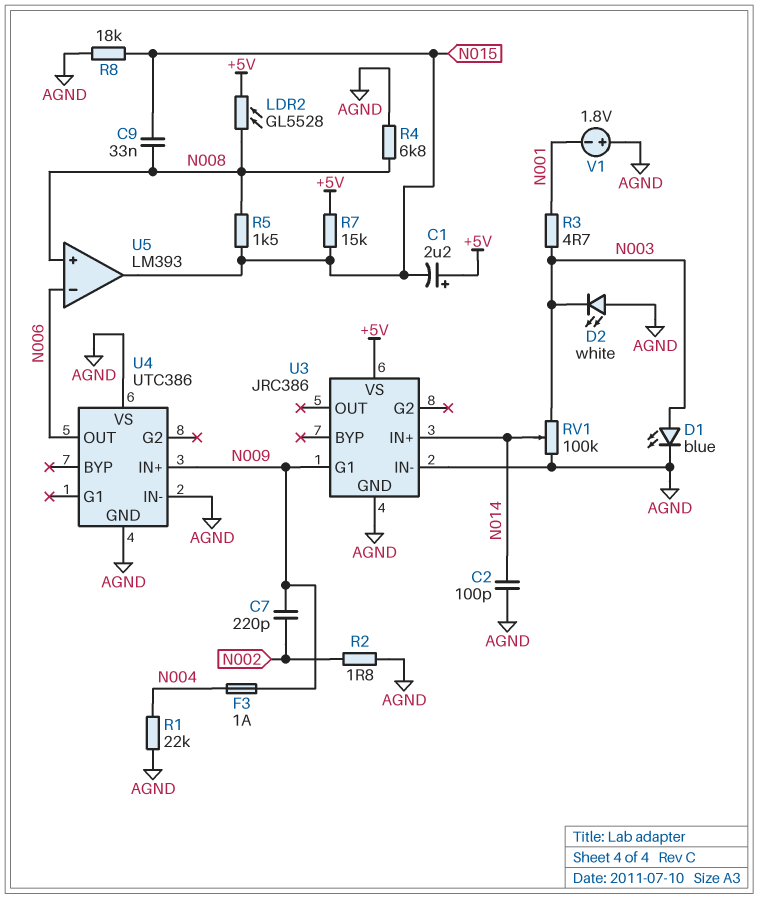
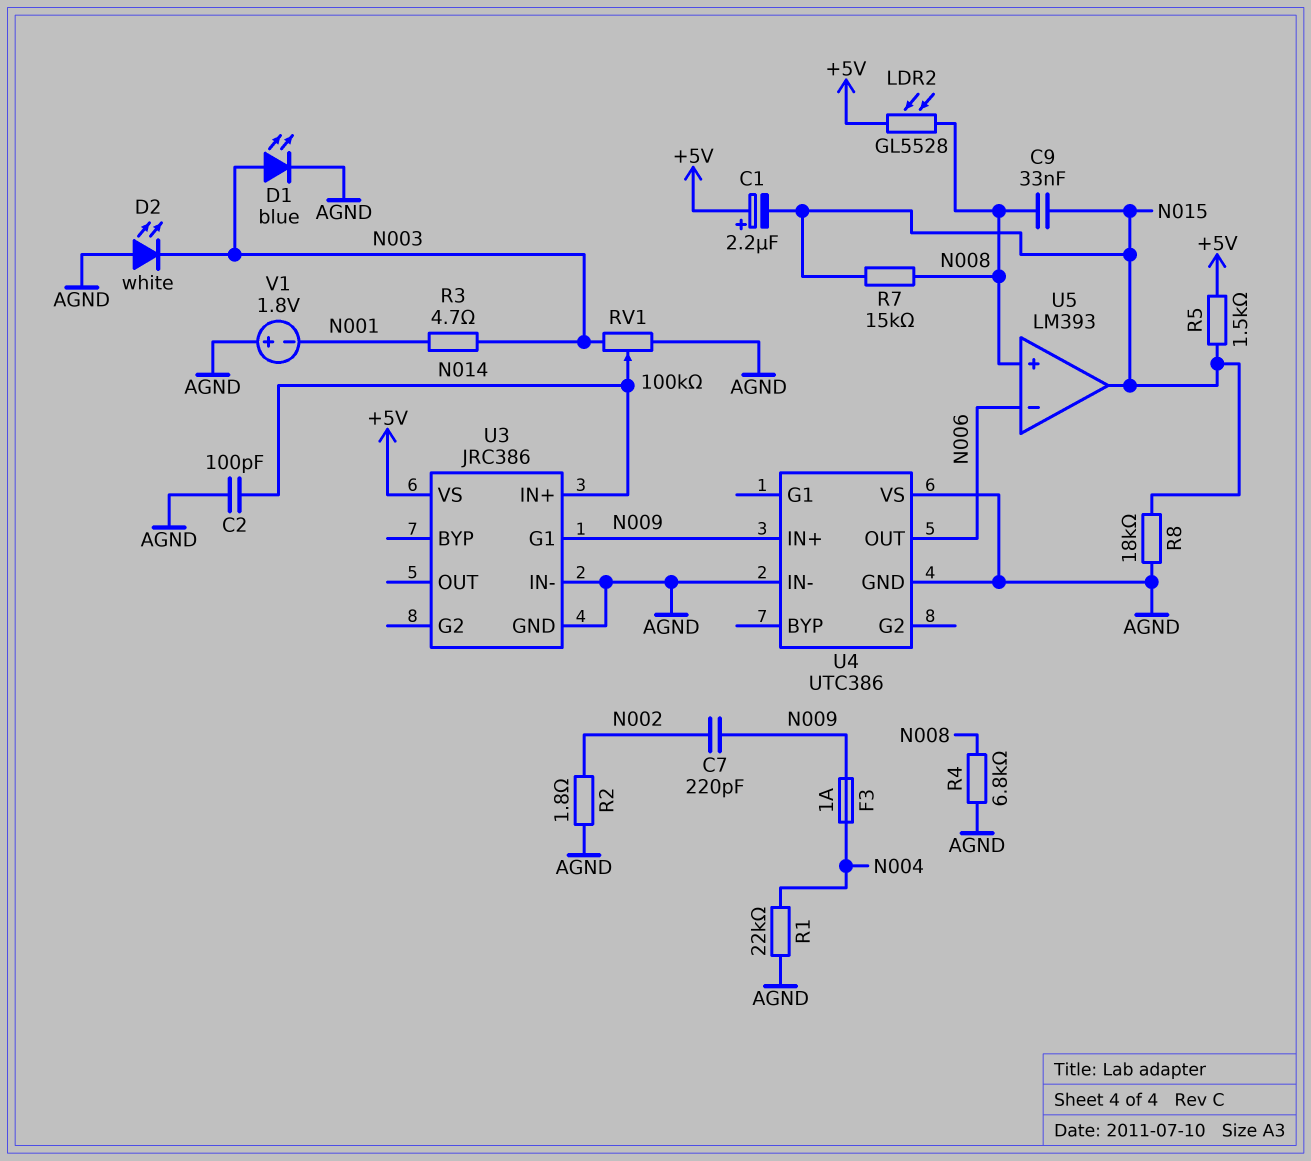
R5: 1.5k (N008, N015) -> 1.5k (+5V, N015)
R7: 15k (+5V, N015) -> 15k (N008, N015)

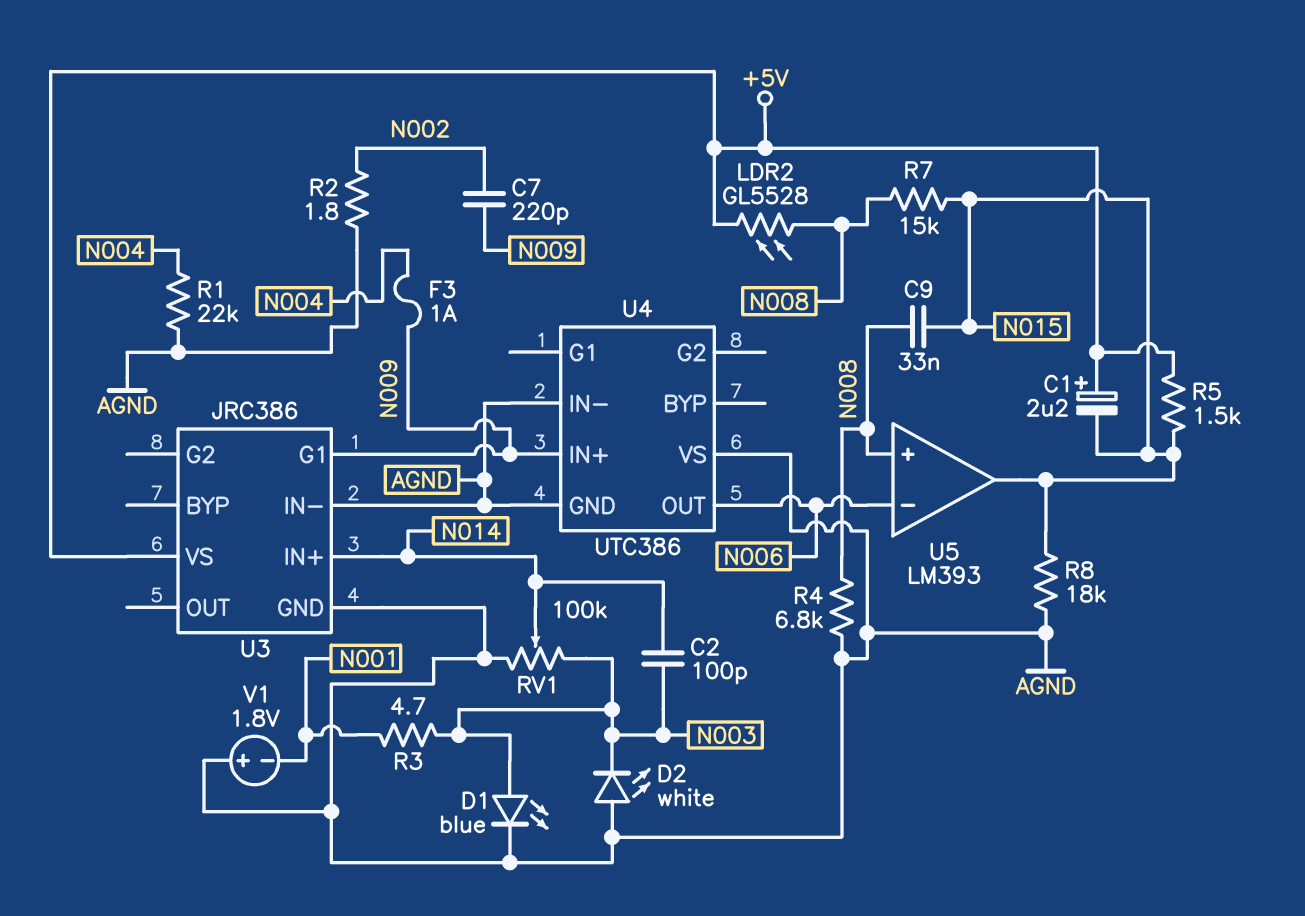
C2: 100pF (AGND, N014) -> 100pF (N003, N014)

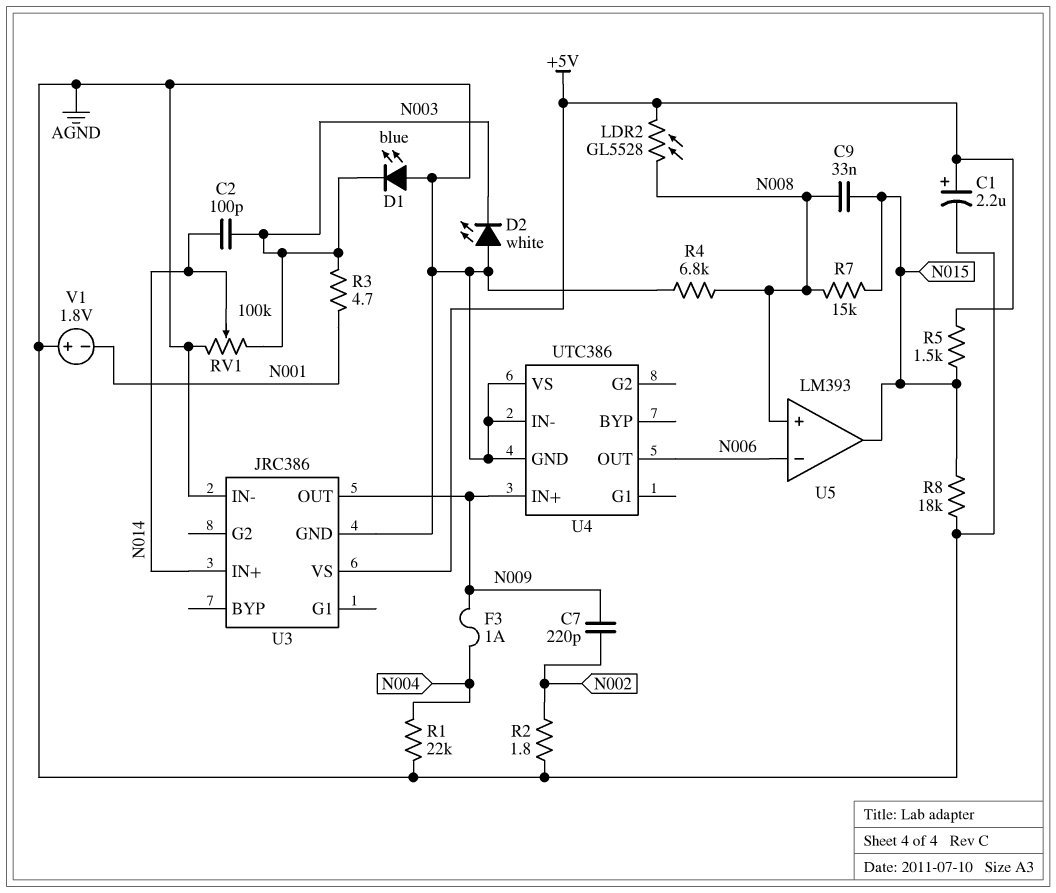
C1: 2.2uF (plus +5V, minus N015) -> 2.2uF (plus +5V, minus AGND)
D1: LED blue (A N003, K AGND) -> LED blue (A AGND, K N003)
U3 pin G1: N009 -> none
U3 pin OUT: none -> N009

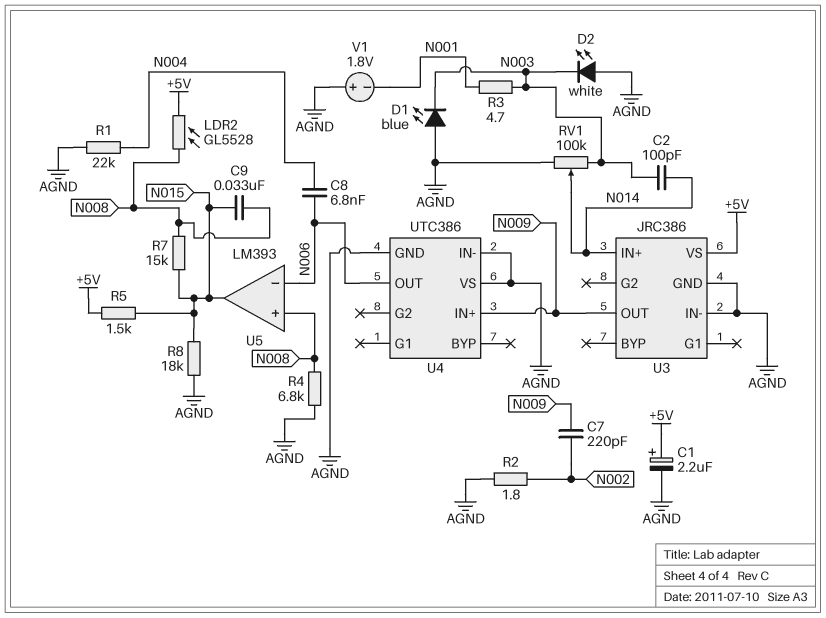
C8: none -> 6.8nF (N004, N006)
F3: 1A (N004, N009) -> none

